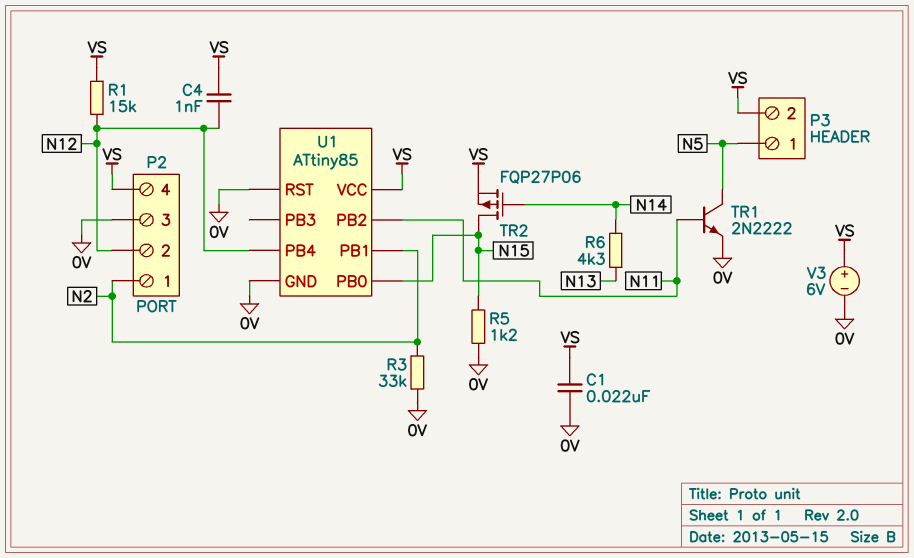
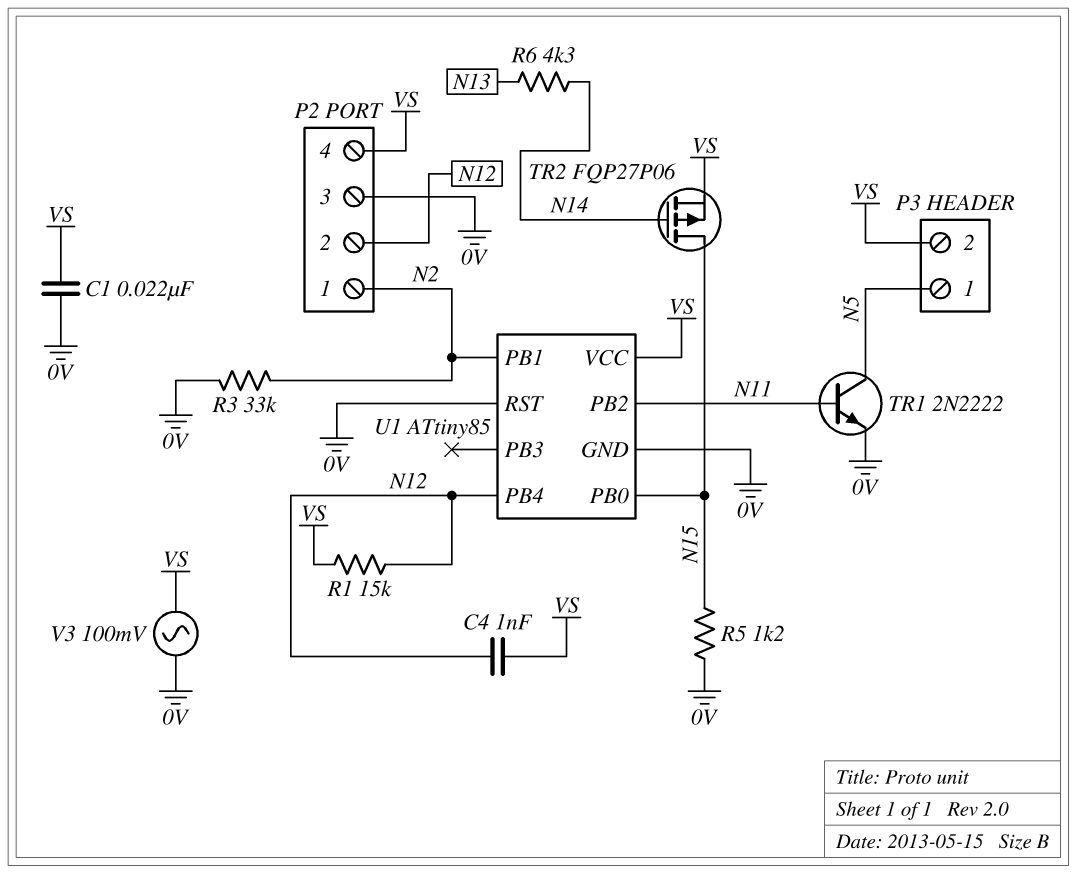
V3: 6V (plus VS, minus 0V) -> AC 100mV (0V, VS)

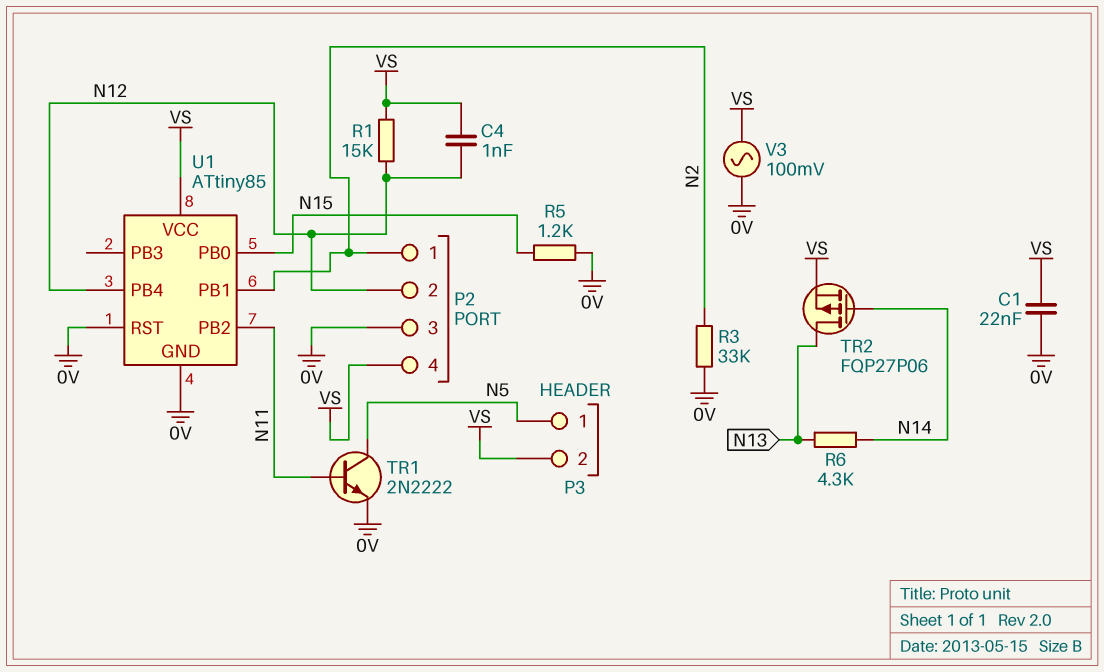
TR2: PMOS FQP27P06 (G N14, D N15, S VS) -> PMOS FQP27P06 (G N14, D N13, S VS)

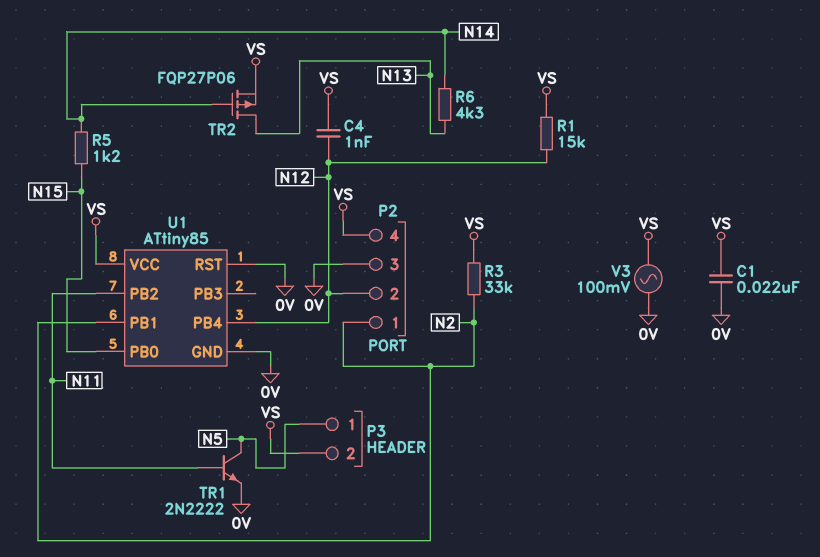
R3: 33k (0V, N2) -> 33k (N2, VS)
R5: 1.2k (0V, N15) -> 1.2k (N14, N15)

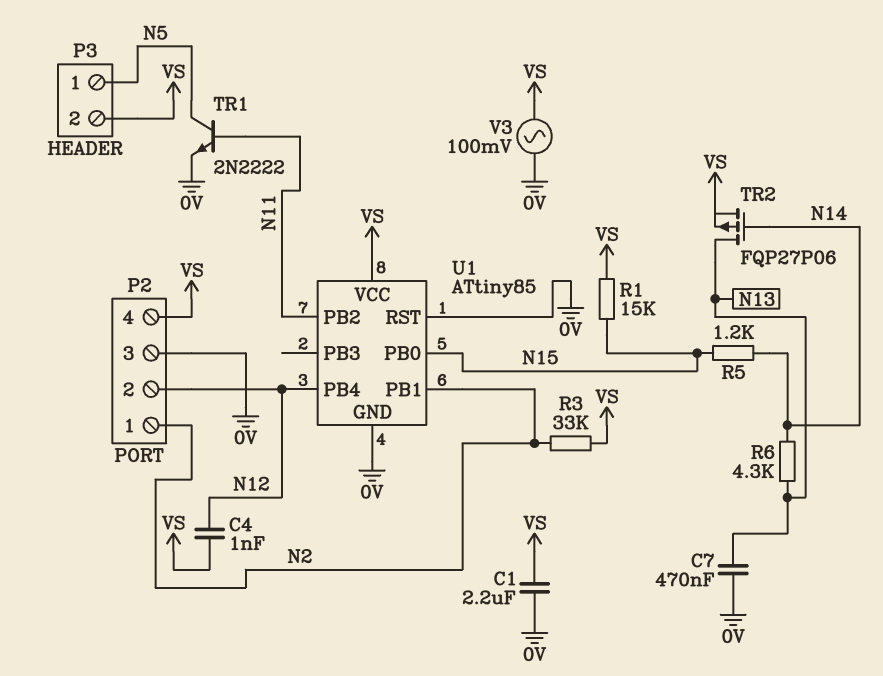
C1: 22nF (0V, VS) -> 2.2uF (0V, VS)
C7: none -> 470nF (0V, N13)
R1: 15k (N12, VS) -> 15k (N15, VS)

